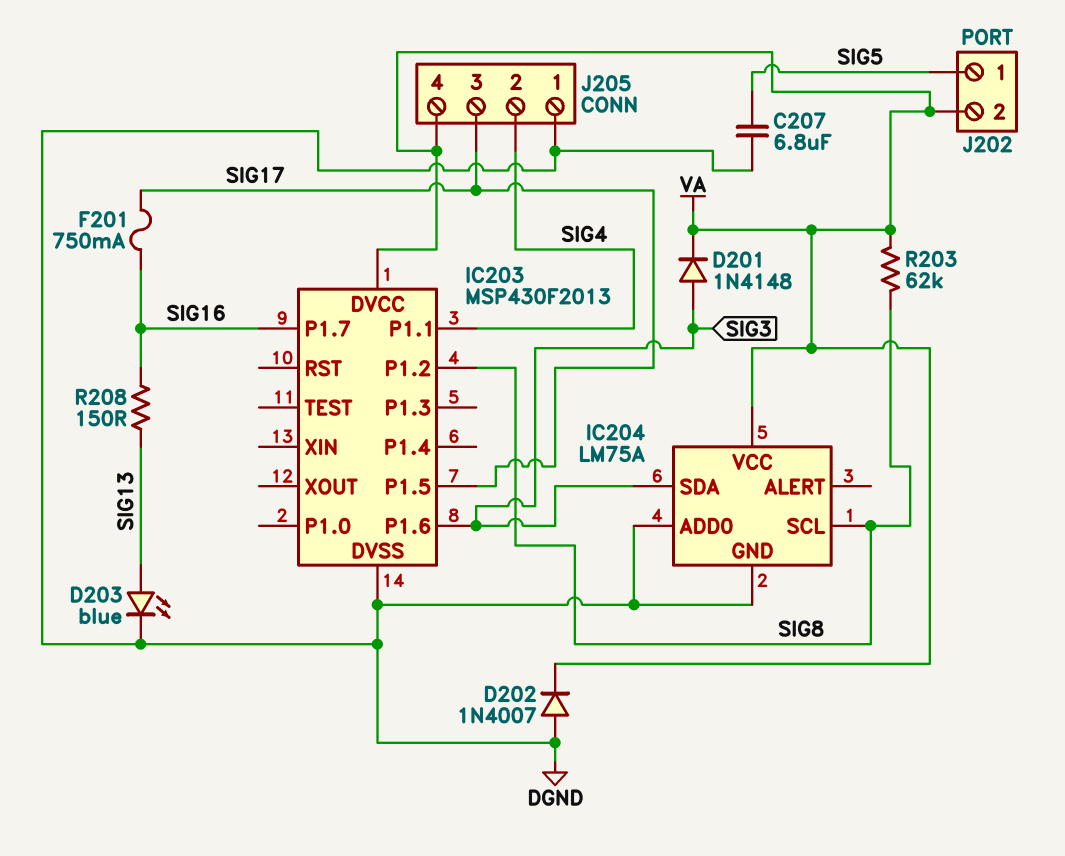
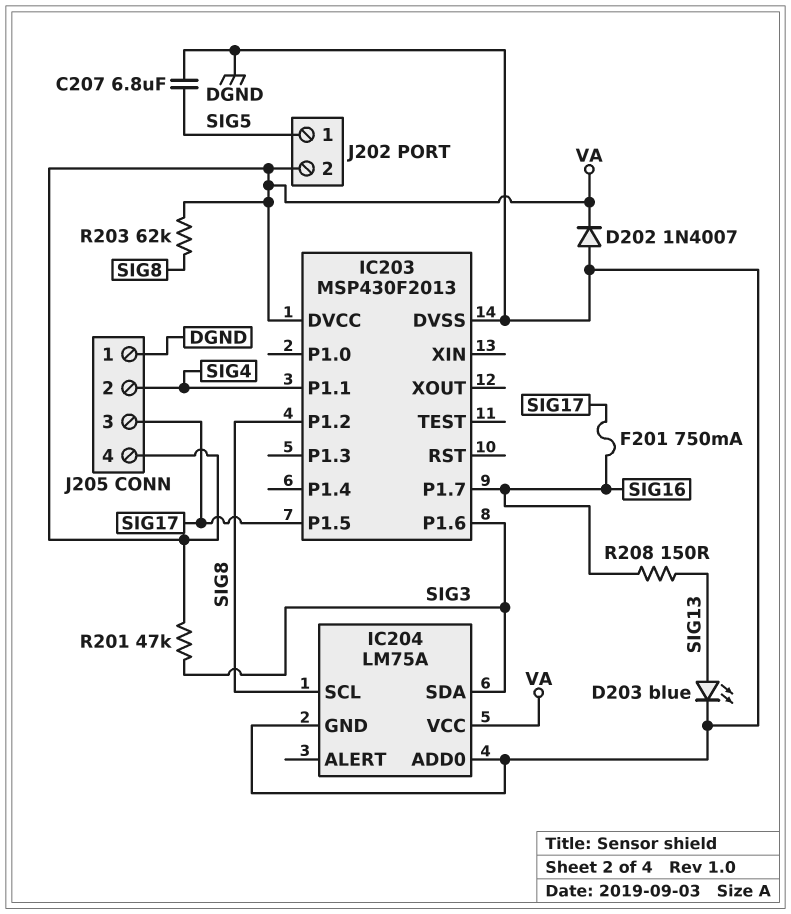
D201: diode 1N4148 (A SIG3, K VA) -> none
R201: none -> 47k (SIG3, VA)

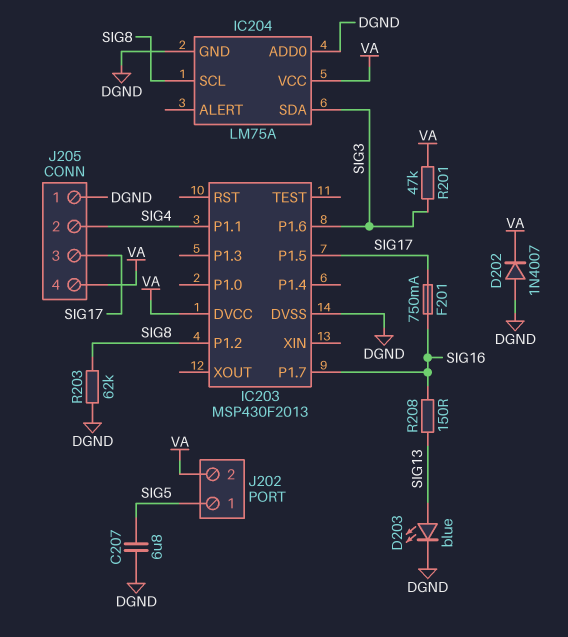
R203: 62k (SIG8, VA) -> 62k (DGND, SIG8)

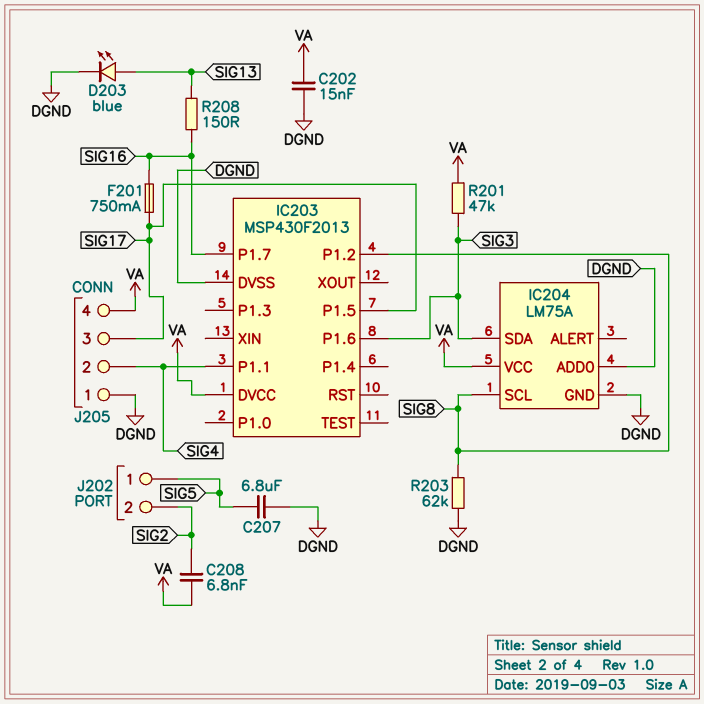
C202: none -> 15nF (DGND, VA)
C208: none -> 6.8nF (SIG2, VA)
D202: diode 1N4007 (A DGND, K VA) -> none
J202 pin 2: VA -> SIG2

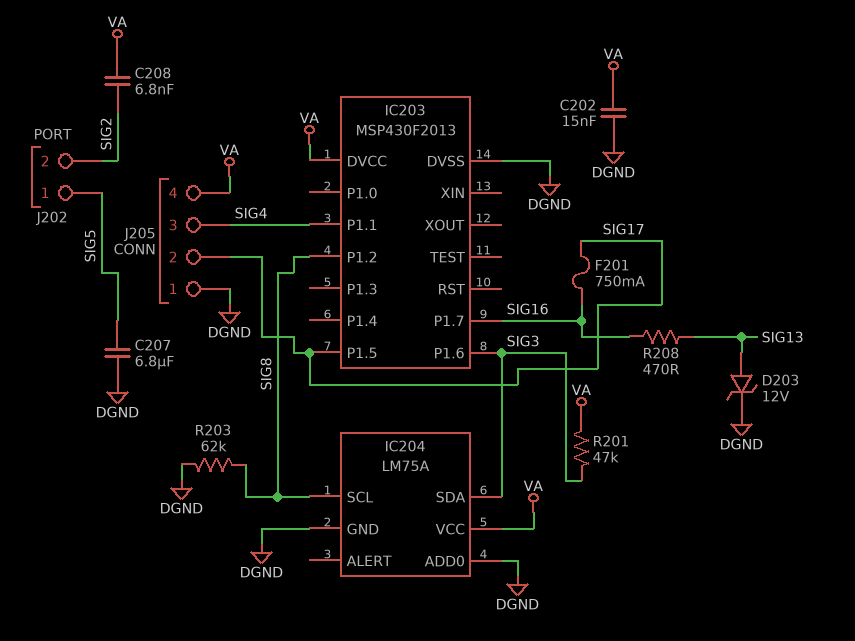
D203: LED blue (A SIG13, K DGND) -> zener 12V (A SIG13, K DGND)
J205 pin 2: SIG4 -> SIG17
J205 pin 3: SIG17 -> SIG4
R208: 150 (SIG13, SIG16) -> 470 (SIG13, SIG16)

